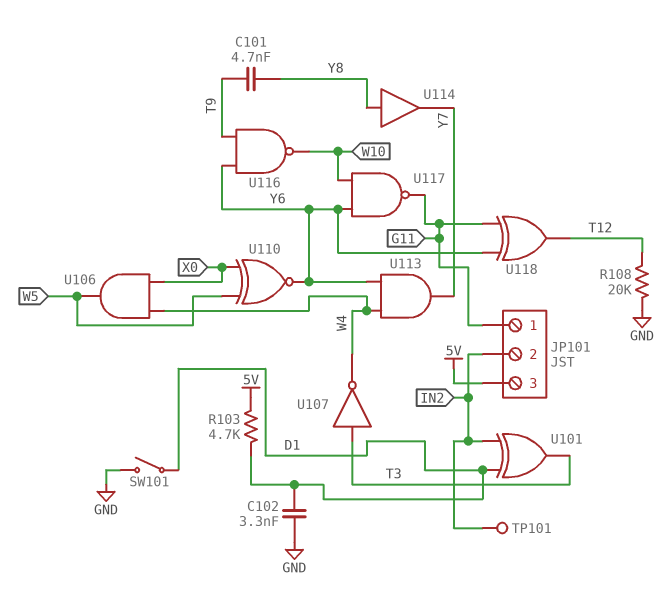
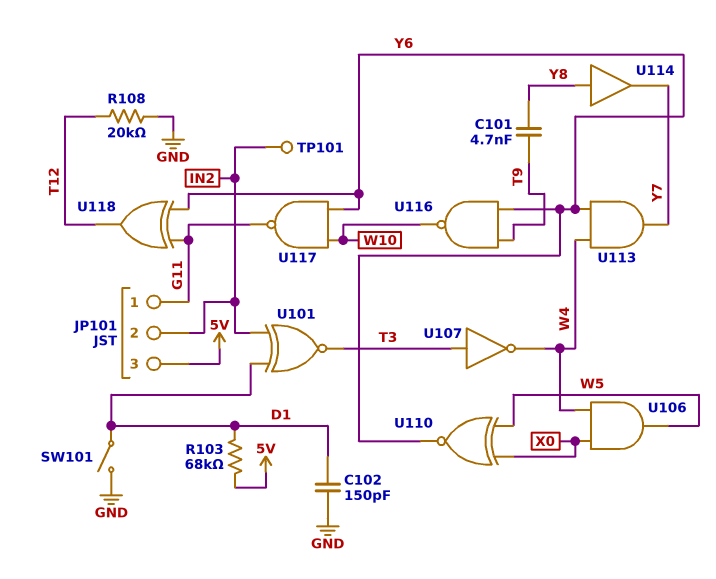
C102: 3.3nF (D1, GND) -> 150pF (D1, GND)
R103: 4.7k (5V, D1) -> 68k (5V, D1)
U101: XOR (in D1, in IN2, out T3) -> XNOR (in D1, in IN2, out T3)

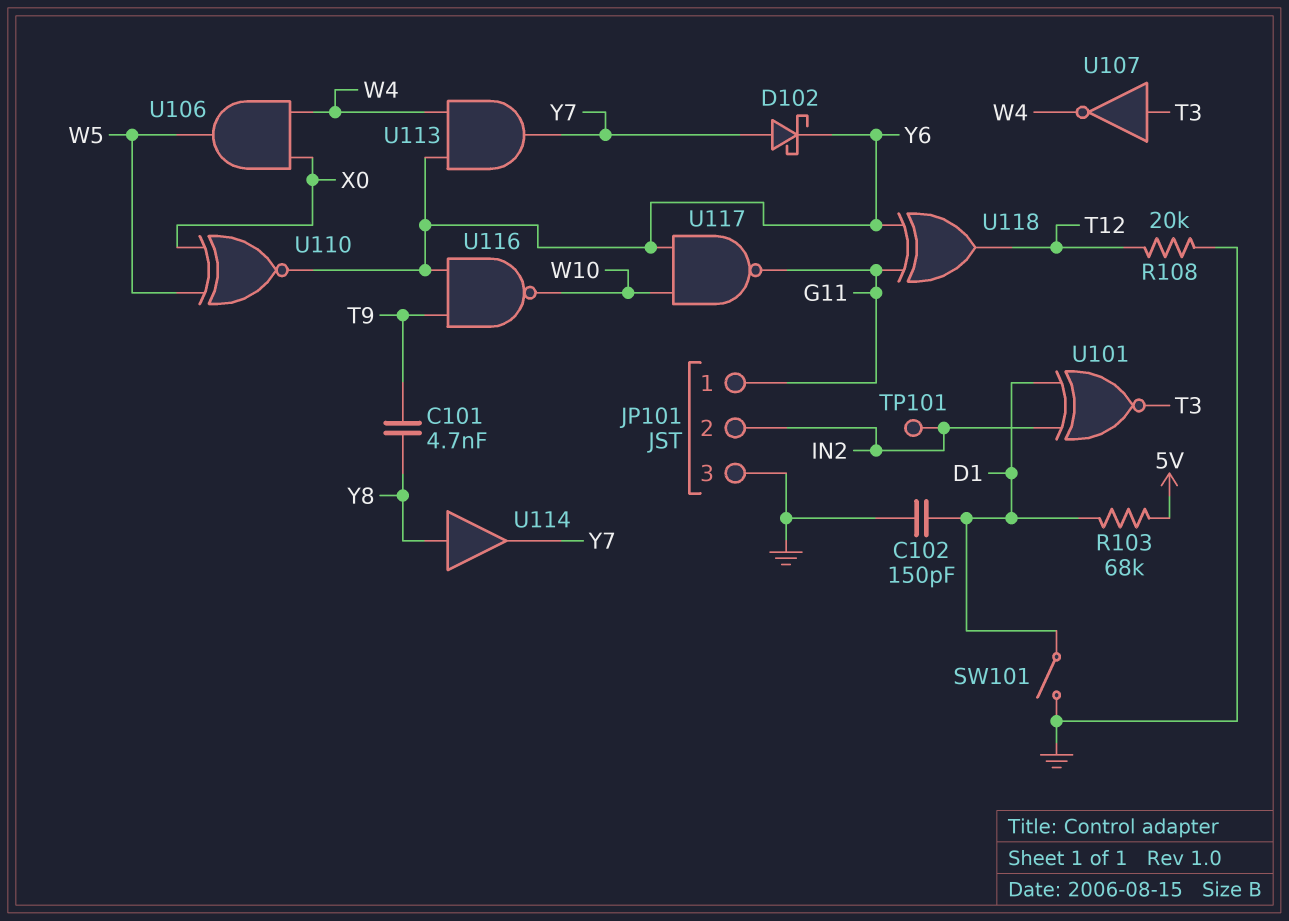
D102: none -> schottky (A Y7, K Y6)
JP101 pin 3: 5V -> GND

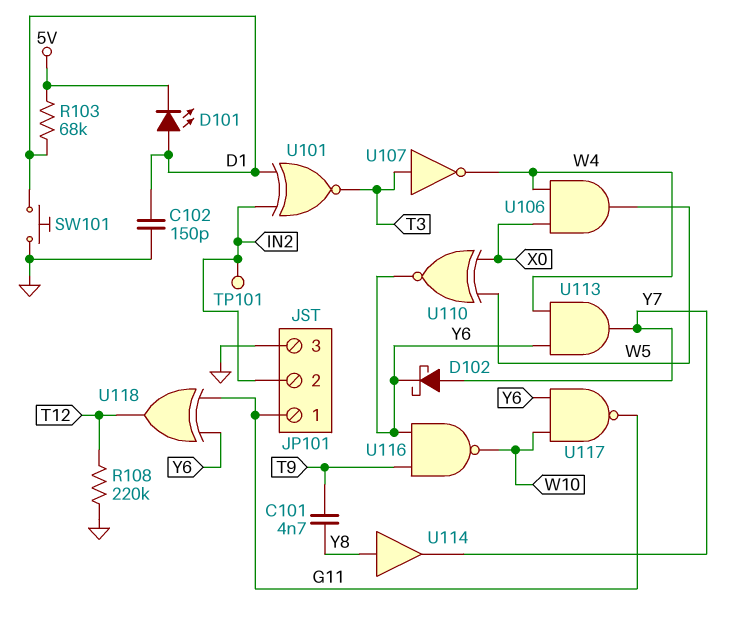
D101: none -> LED (A D1, K 5V)
R108: 20k (GND, T12) -> 220k (GND, T12)
SW101: switch (D1, GND) -> button (D1, GND)

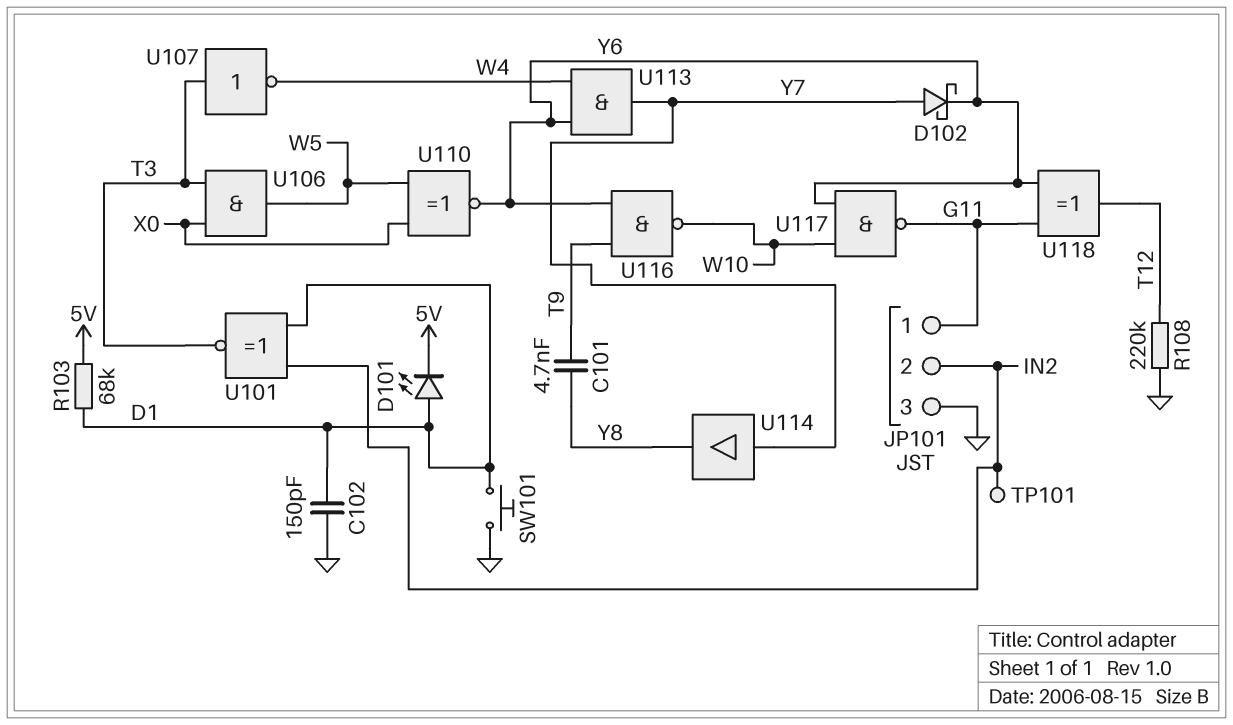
U106: AND (in W4, in X0, out W5) -> AND (in T3, in X0, out W5)
U114: buffer (in Y8, out Y7) -> buffer (in Y7, out Y8)

